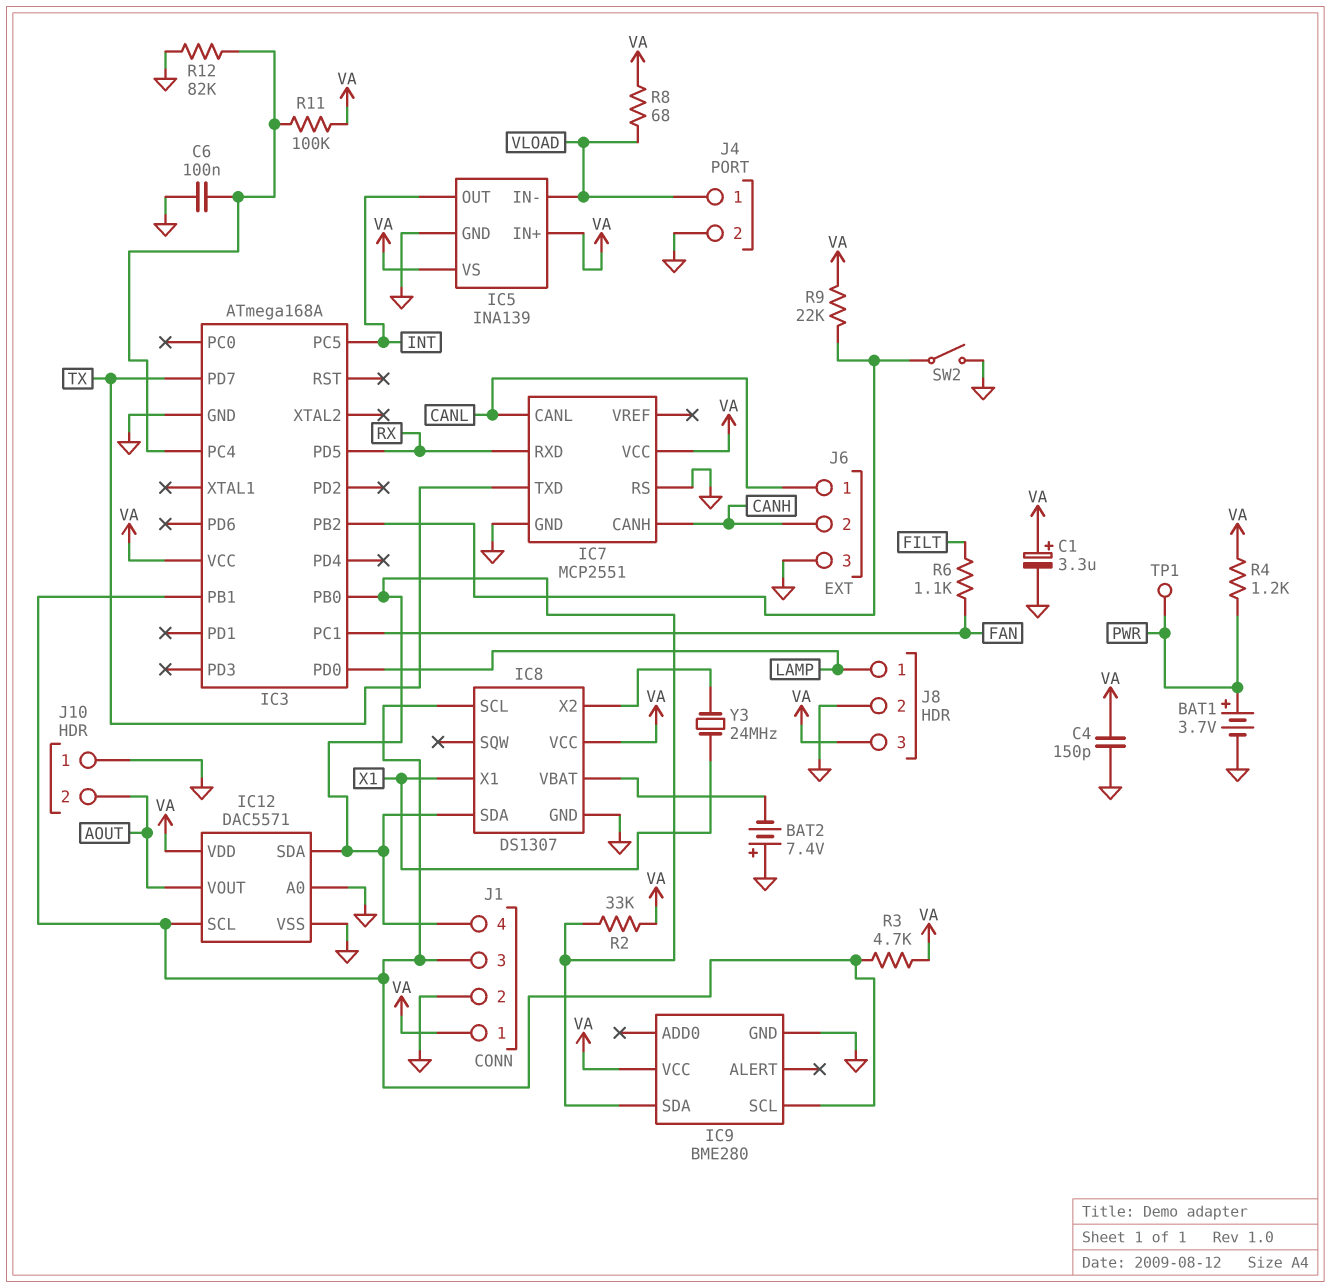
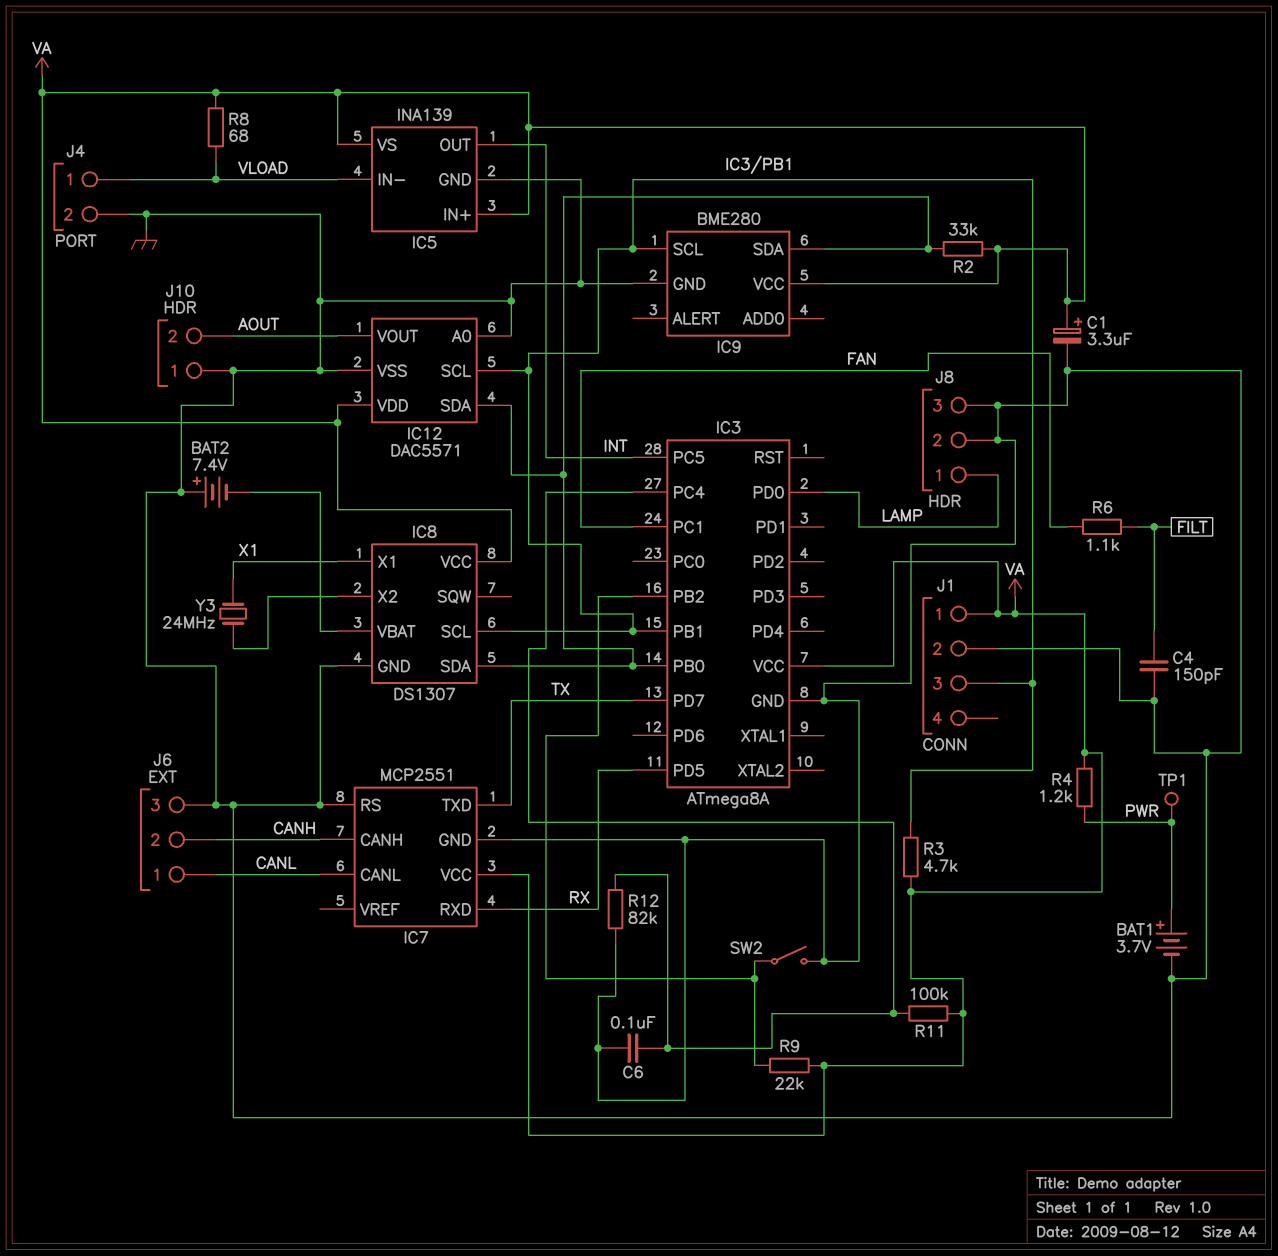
C4: 150pF (GND, VA) -> 150pF (FILT, GND)
IC3: ATmega168A -> ATmega8A
J1 pin 4: IC3/PB0 -> none
J8 pin 3: VA -> GND

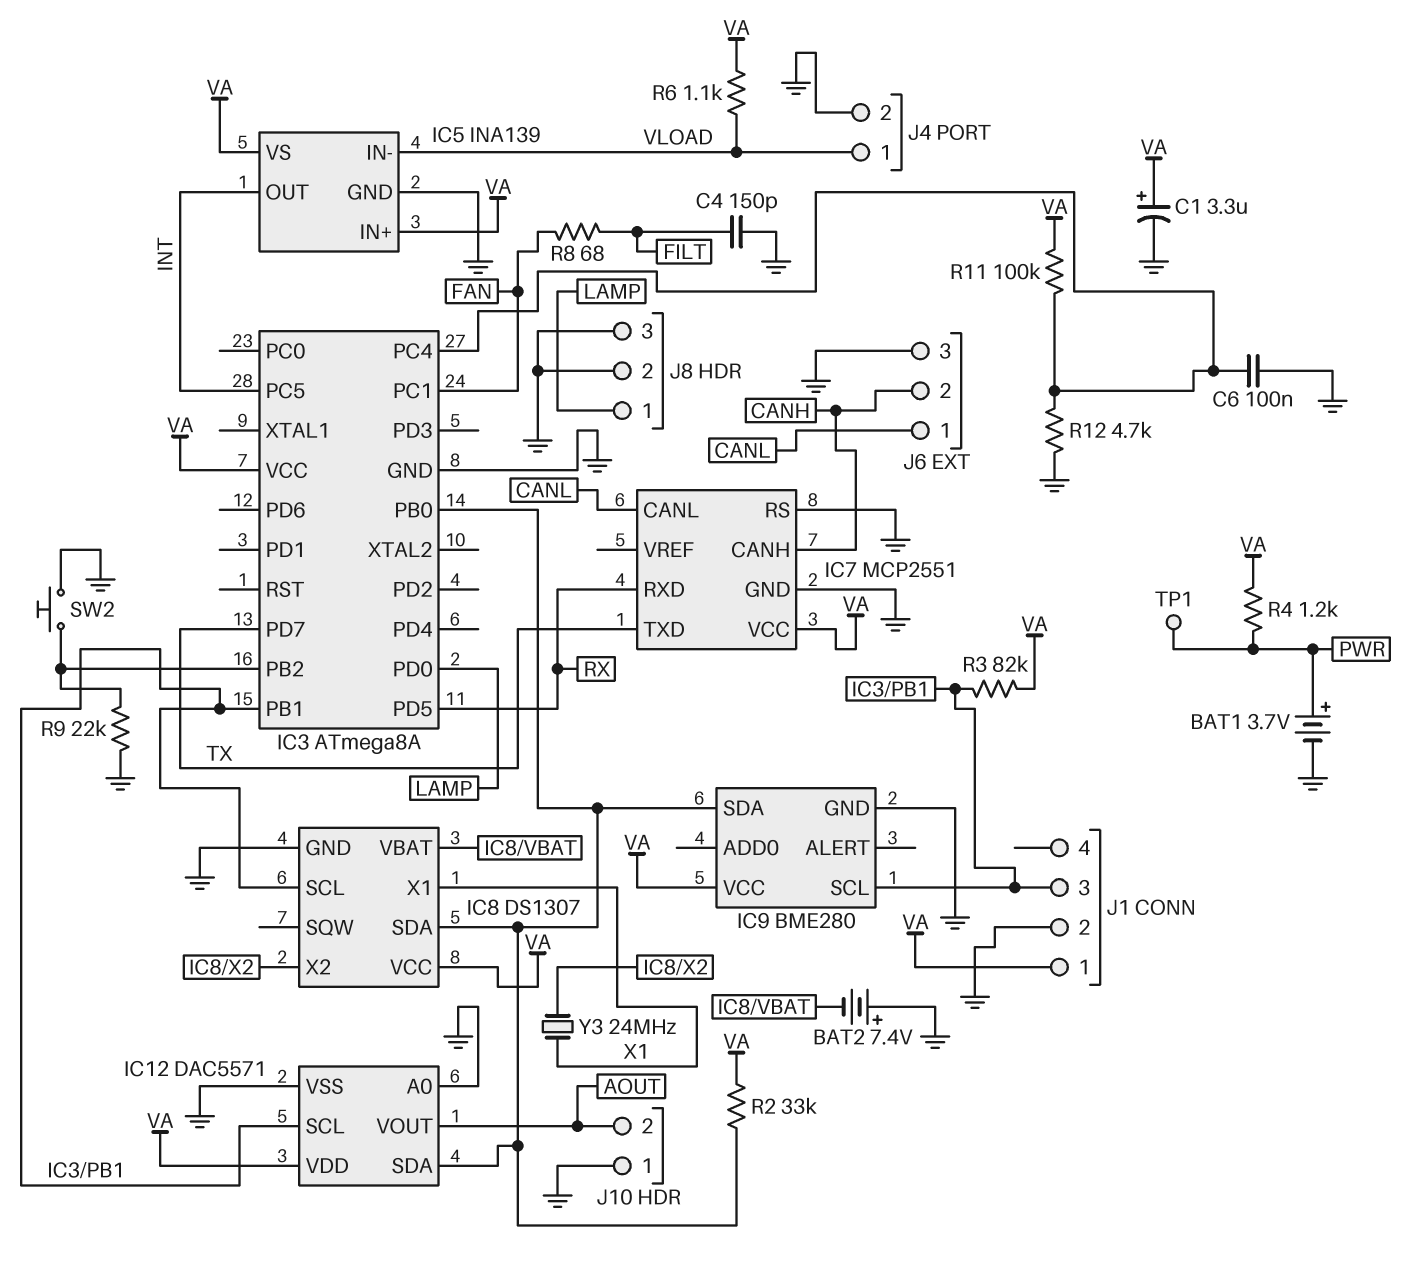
R3: 4.7k (IC3/PB1, VA) -> 82k (IC3/PB1, VA)
R6: 1.1k (FAN, FILT) -> 1.1k (VA, VLOAD)
R8: 68 (VA, VLOAD) -> 68 (FAN, FILT)
R9: 22k (IC3/PB2, VA) -> 22k (GND, IC3/PB2)
R12: 82k (GND, IC3/PC4) -> 4.7k (GND, IC3/PC4)
SW2: switch (GND, IC3/PB2) -> button (GND, IC3/PB2)

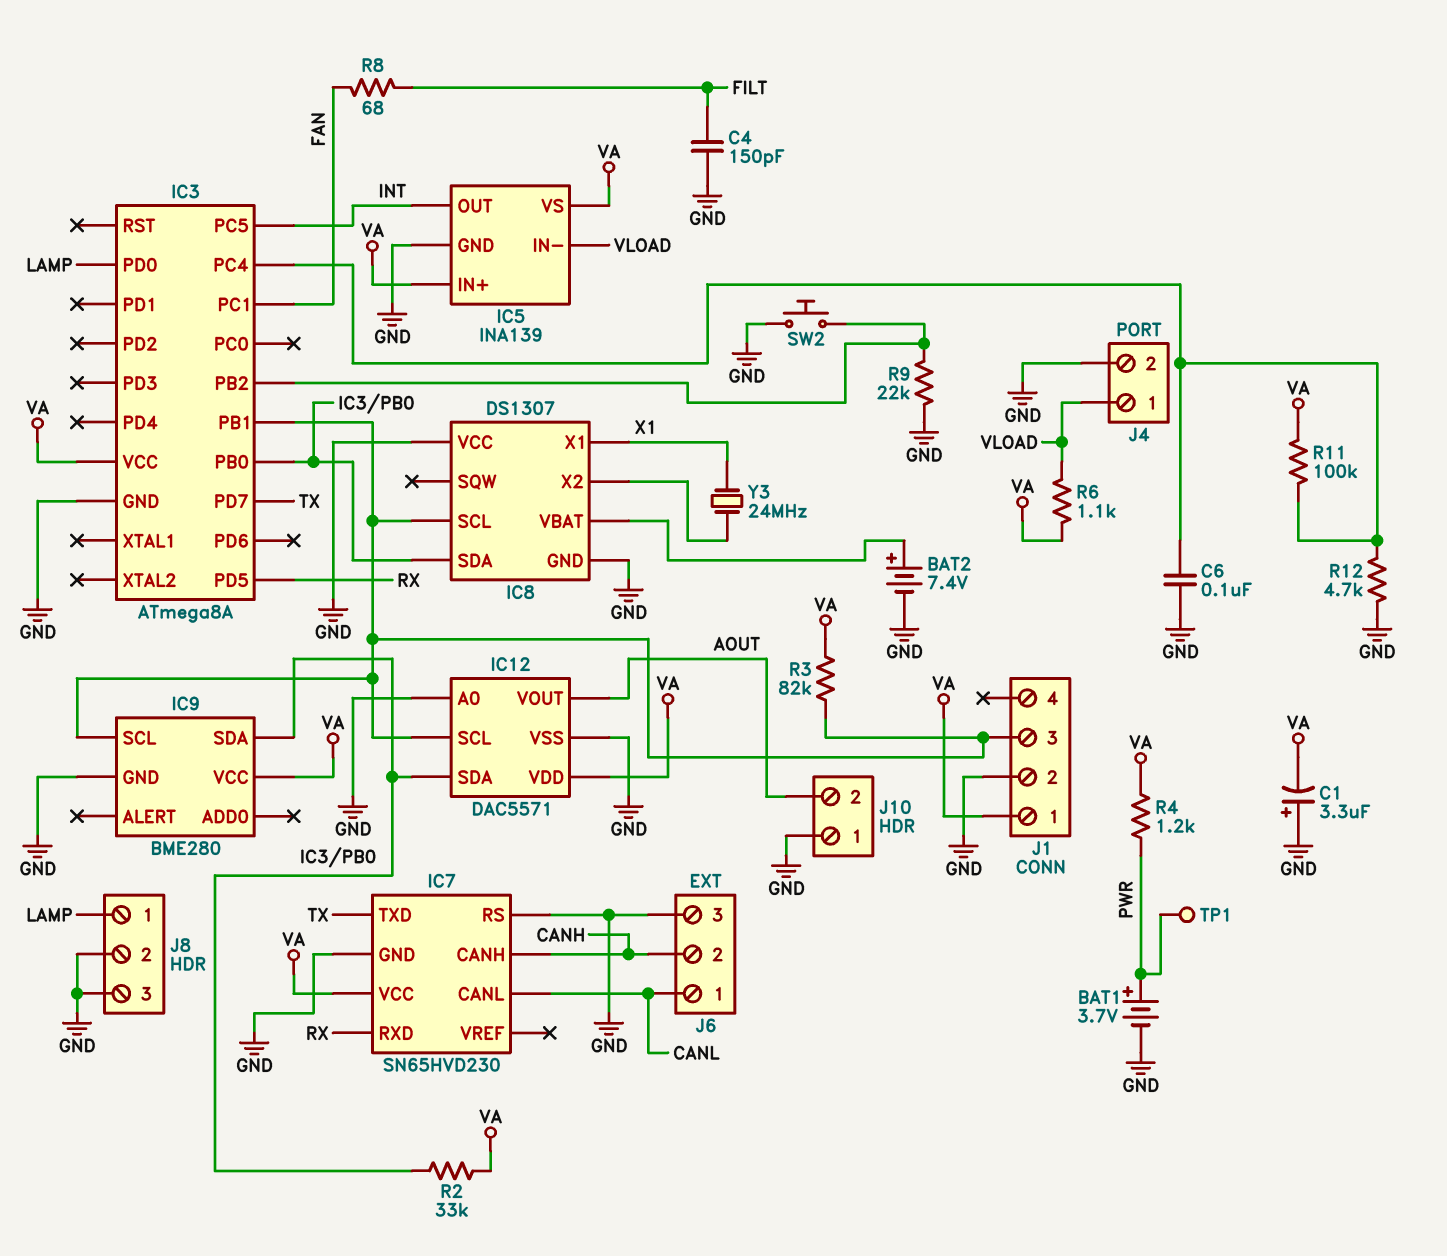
BAT2: 7.4V (plus GND, minus IC8/VBAT) -> 7.4V (plus IC8/VBAT, minus GND)
C1: 3.3uF (plus VA, minus GND) -> 3.3uF (plus GND, minus VA)
IC7: MCP2551 -> SN65HVD230
IC8 pin VCC: VA -> GND

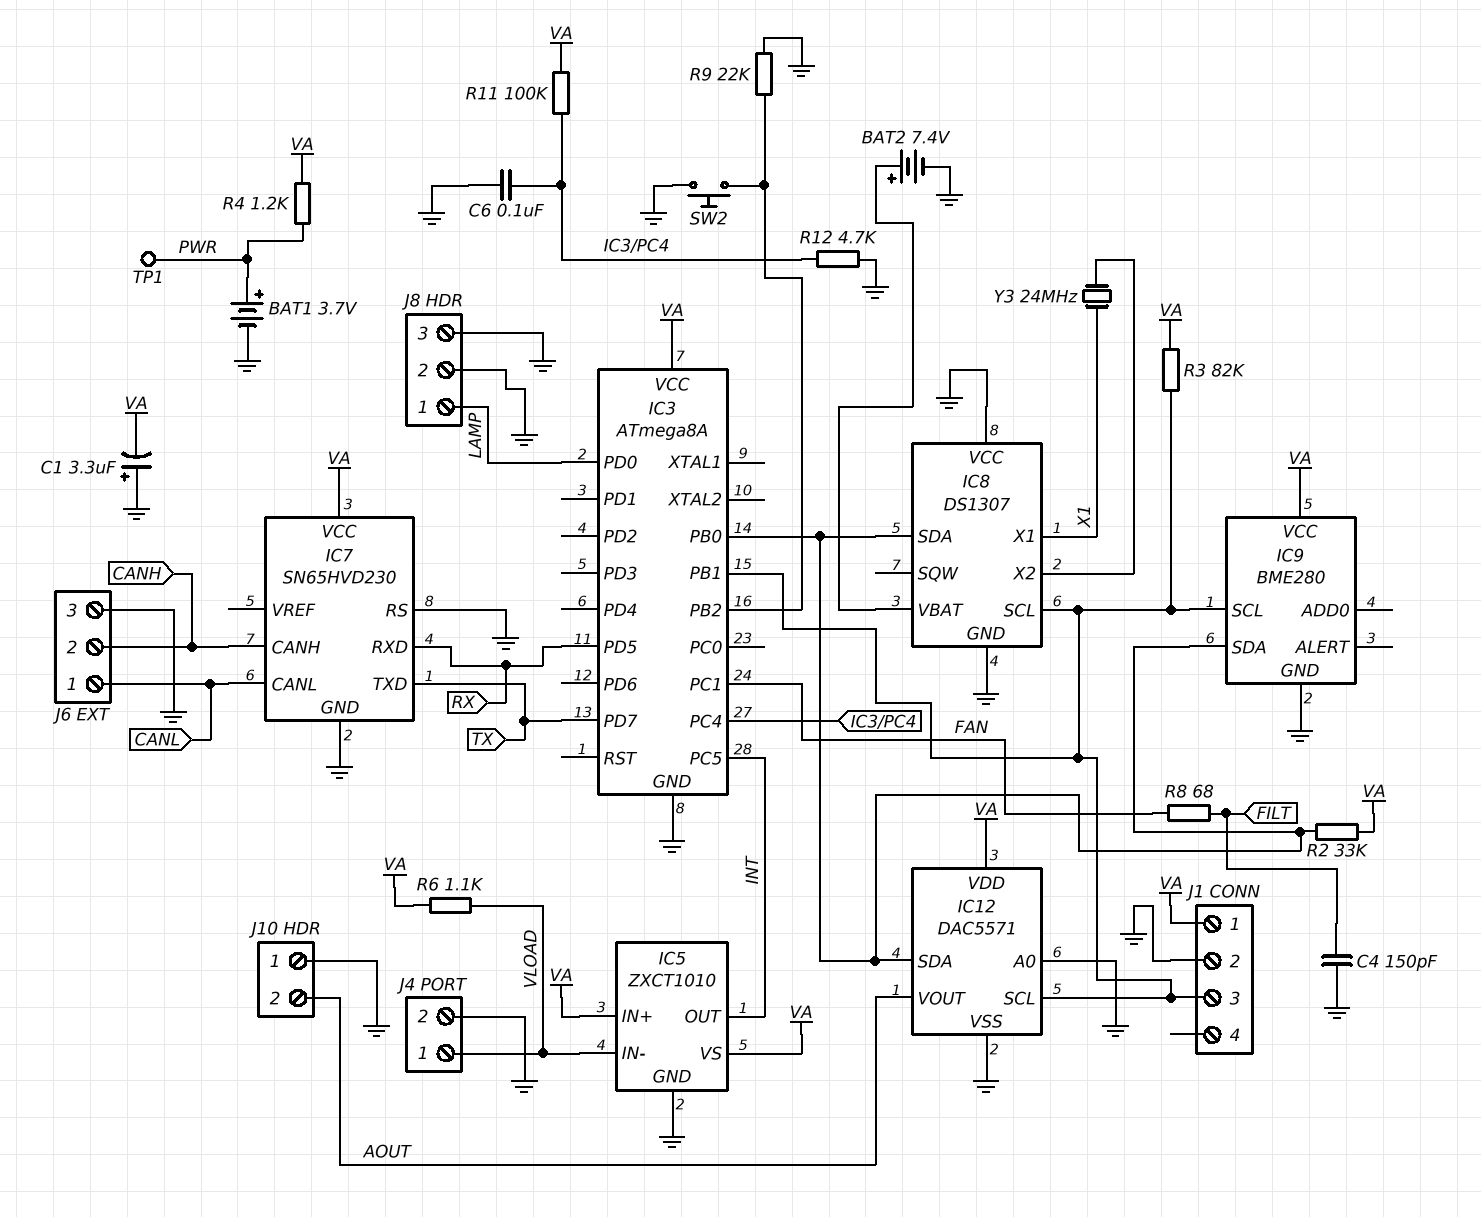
IC5: INA139 -> ZXCT1010

